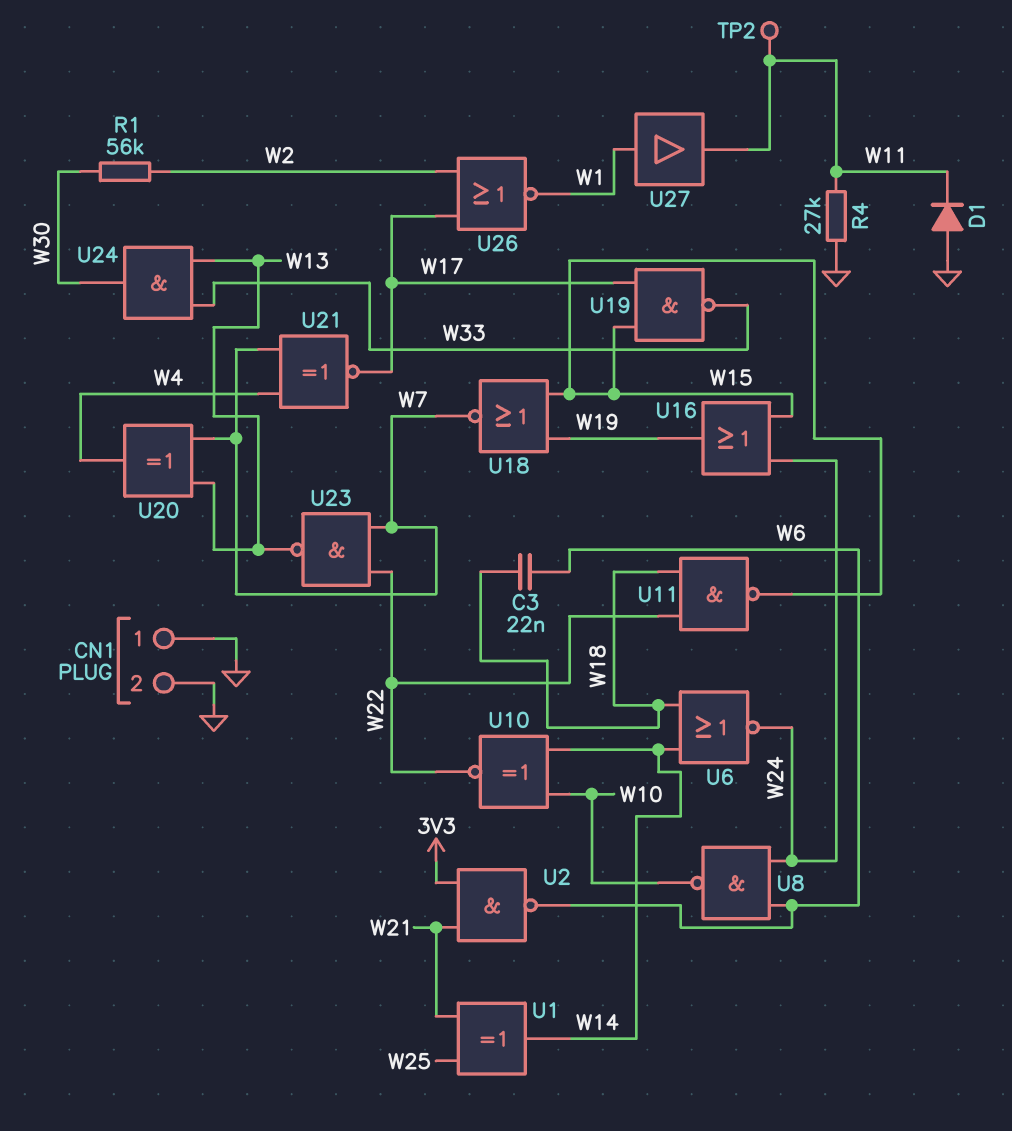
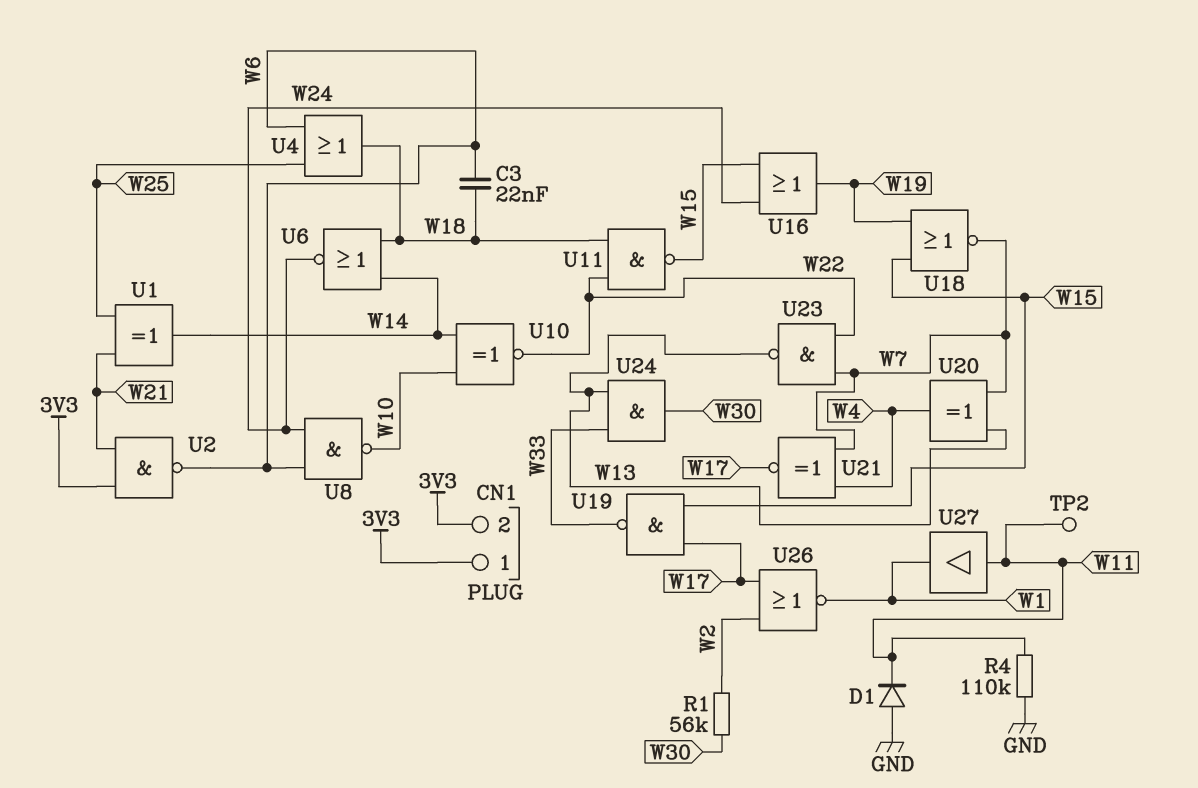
CN1 pin 1: GND -> 3V3
CN1 pin 2: GND -> 3V3
R4: 27k (GND, W11) -> 110k (GND, W11)
U4: none -> OR (in W6, in W25, out W18)
U27: buffer (in W1, out W11) -> buffer (in W11, out W1)

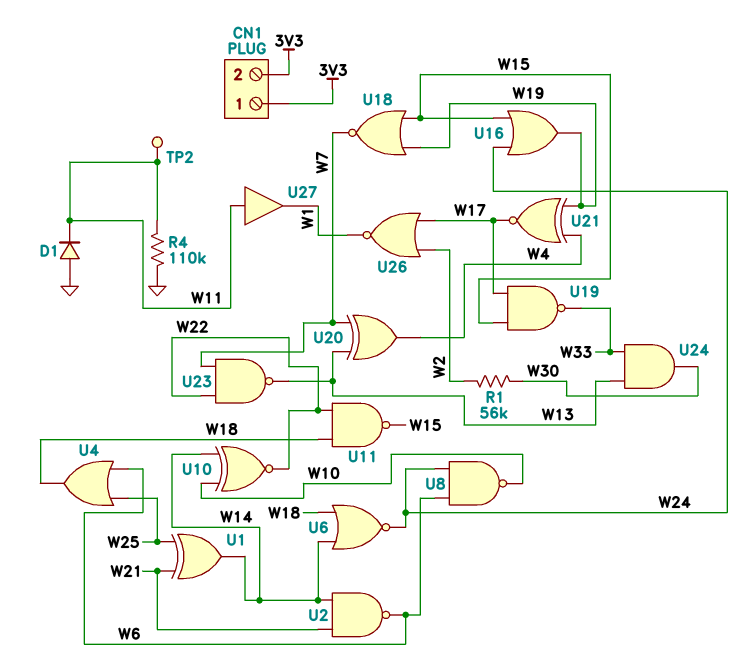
C3: 22nF (W6, W18) -> none
U2: NAND (in 3V3, in W21, out W6) -> NAND (in W14, in W21, out W6)
U21: XNOR (in W4, in W7, out W17) -> XNOR (in W4, in W19, out W17)

